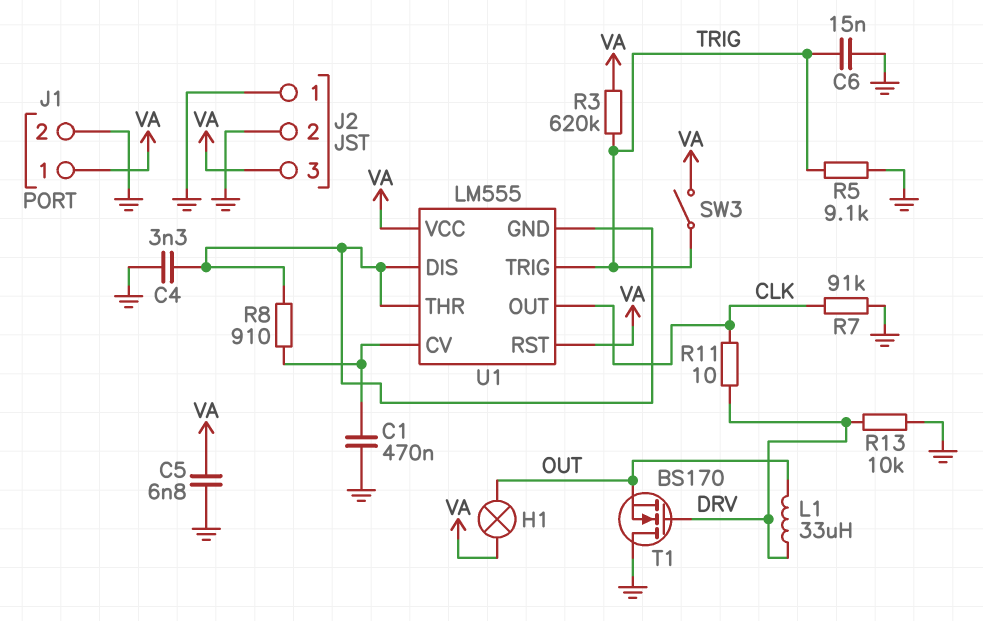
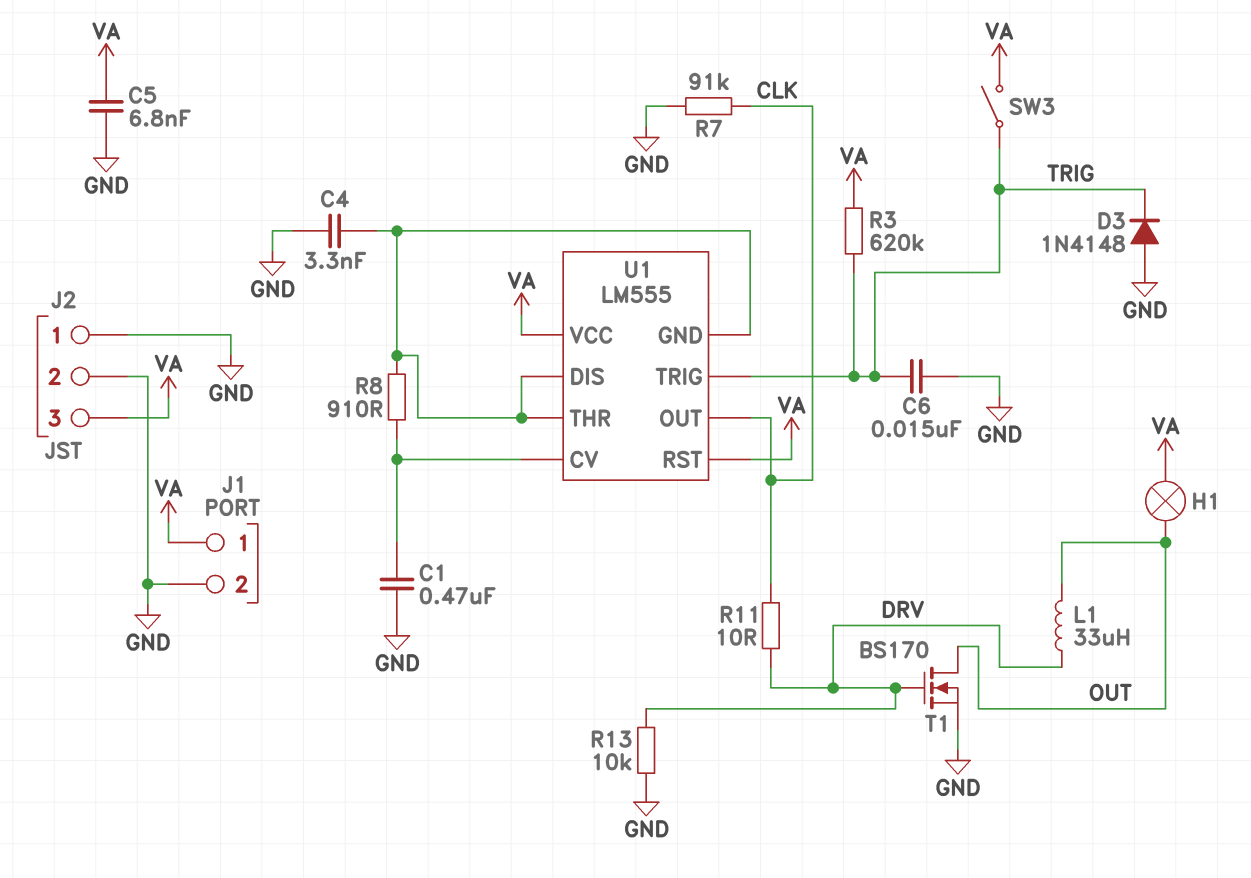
D3: none -> diode 1N4148 (A GND, K TRIG)
R5: 9.1k (GND, TRIG) -> none
T1: NMOS BS170 (G DRV, D GND, S OUT) -> NMOS BS170 (G DRV, D OUT, S GND)

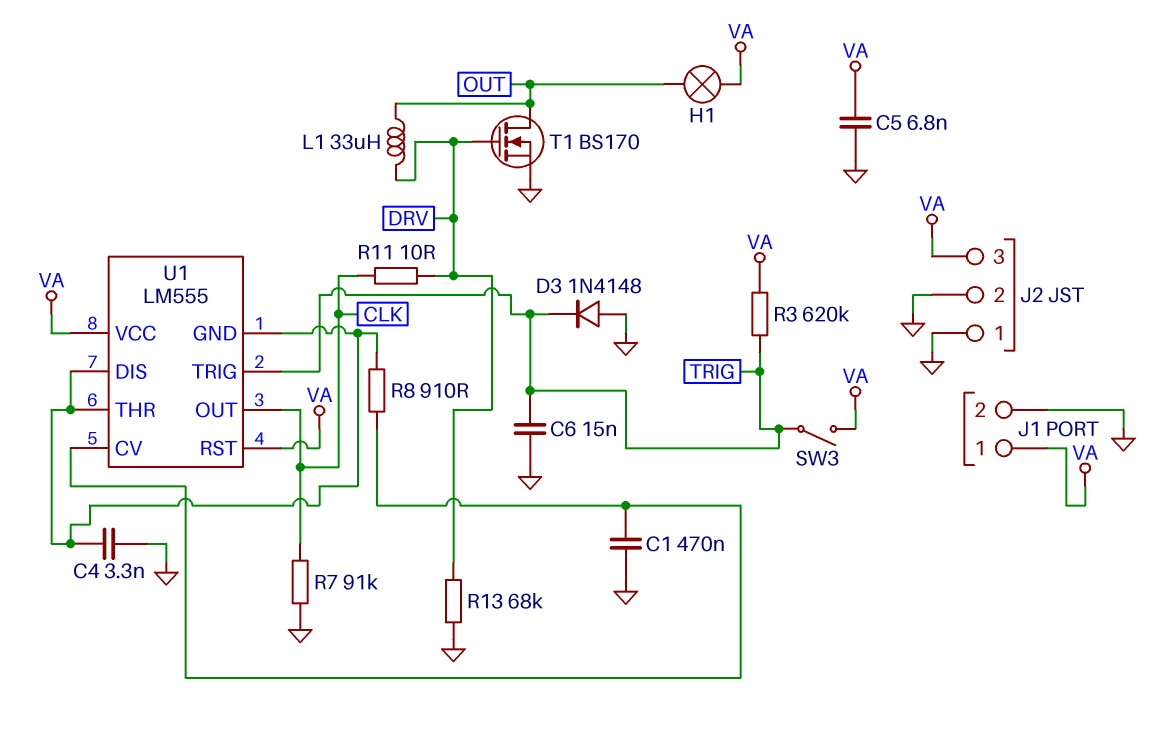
R13: 10k (DRV, GND) -> 68k (DRV, GND)

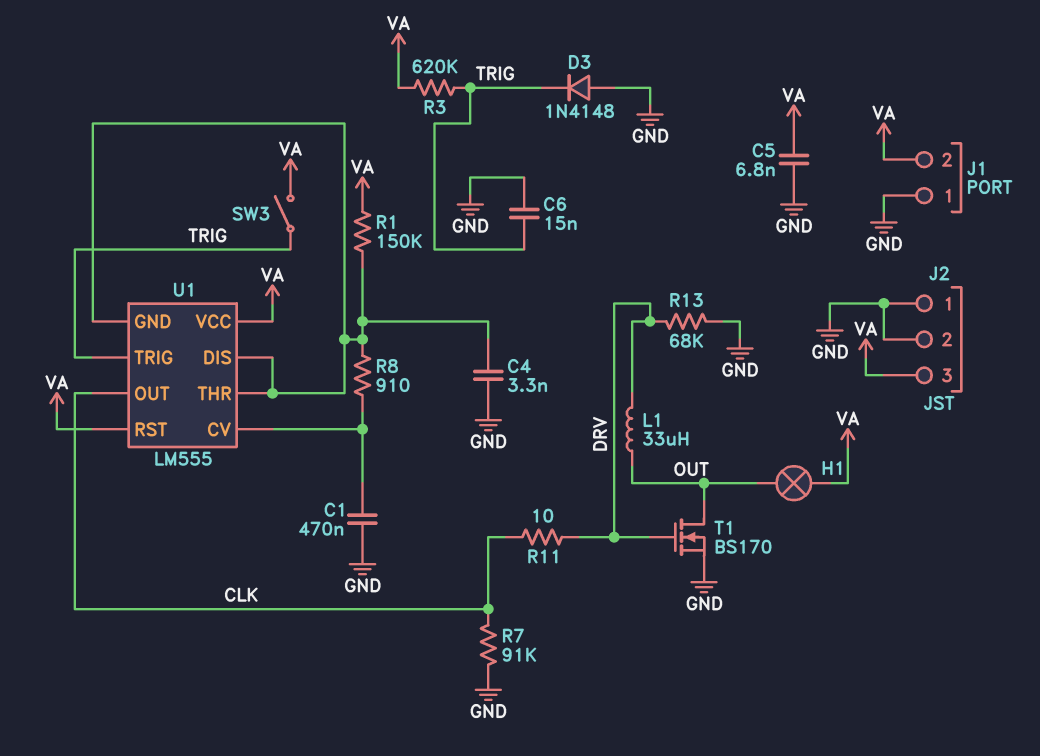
J1 pin 1: VA -> GND
J1 pin 2: GND -> VA
R1: none -> 150k (U1/DIS, VA)

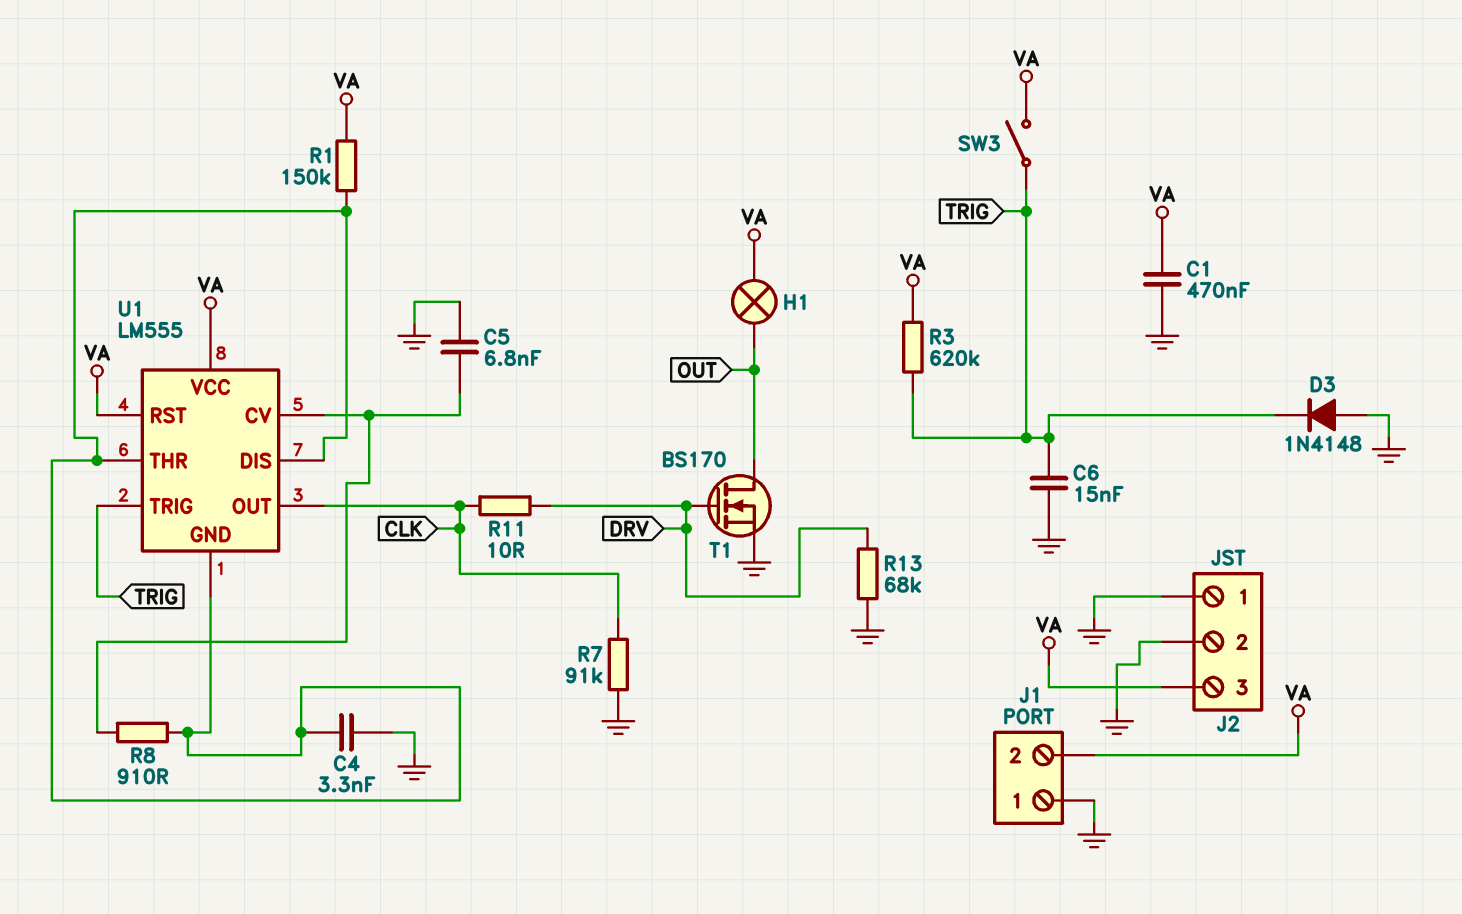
C1: 470nF (GND, U1/CV) -> 470nF (GND, VA)
C5: 6.8nF (GND, VA) -> 6.8nF (GND, U1/CV)
L1: 33uH (DRV, OUT) -> none

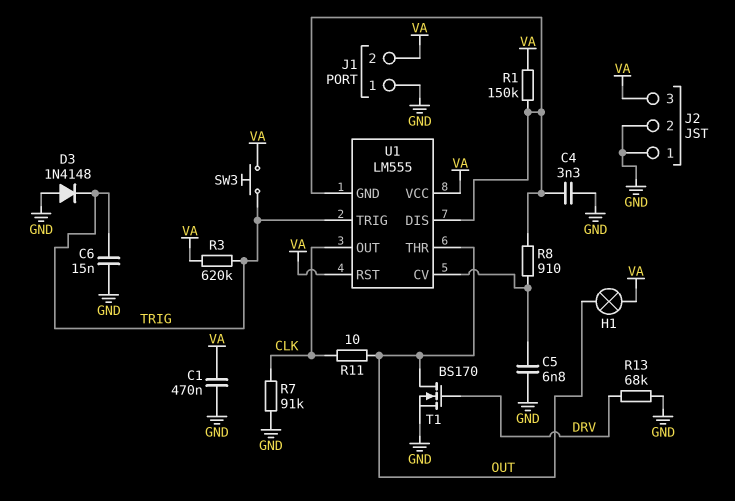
R11: 10 (CLK, DRV) -> 10 (CLK, OUT)
SW3: switch (TRIG, VA) -> button (TRIG, VA)
U1 pin THR: U1/DIS -> OUT

